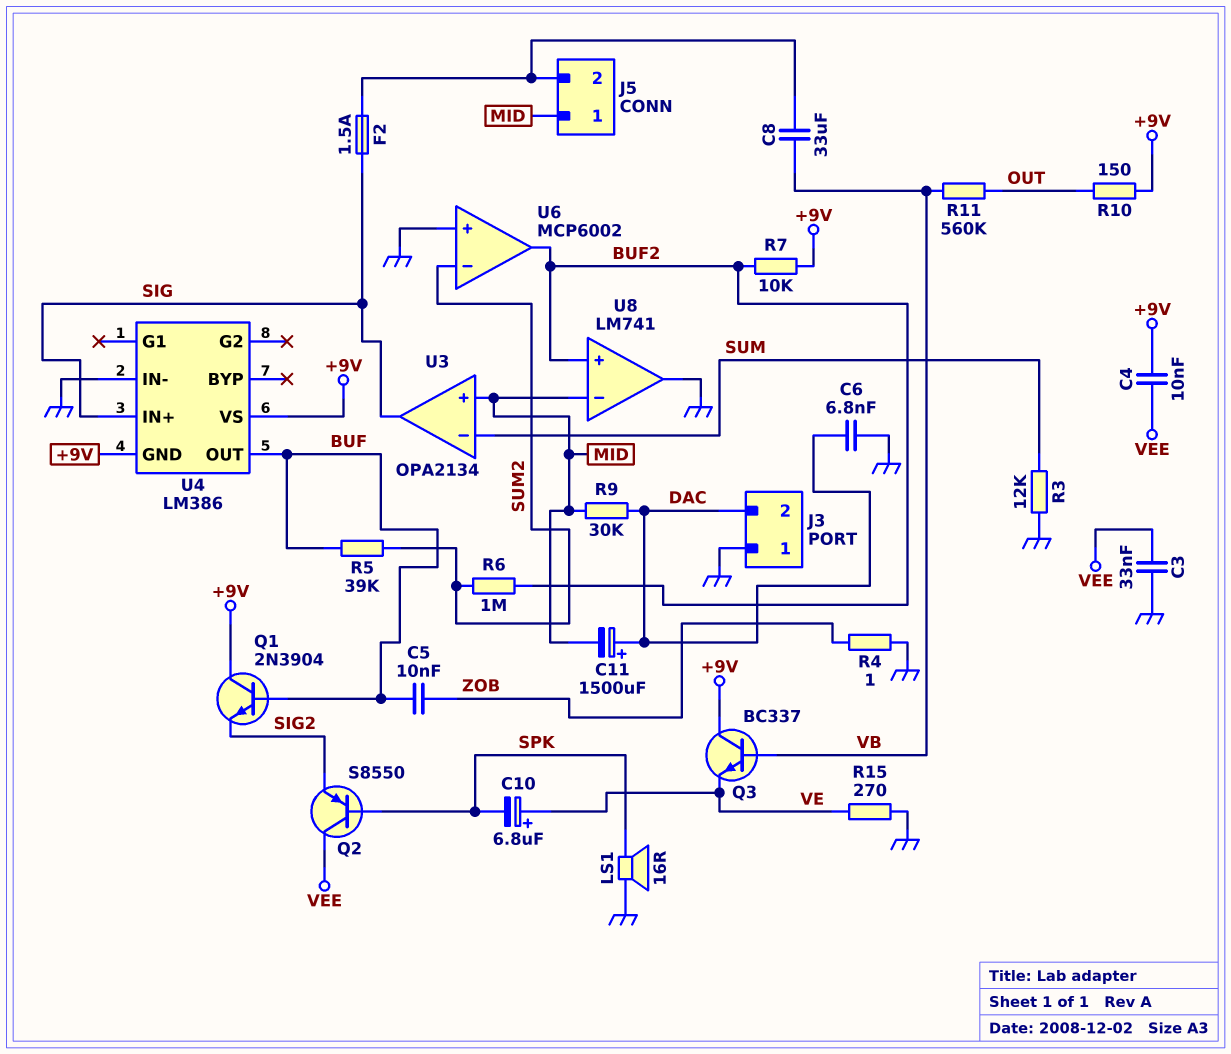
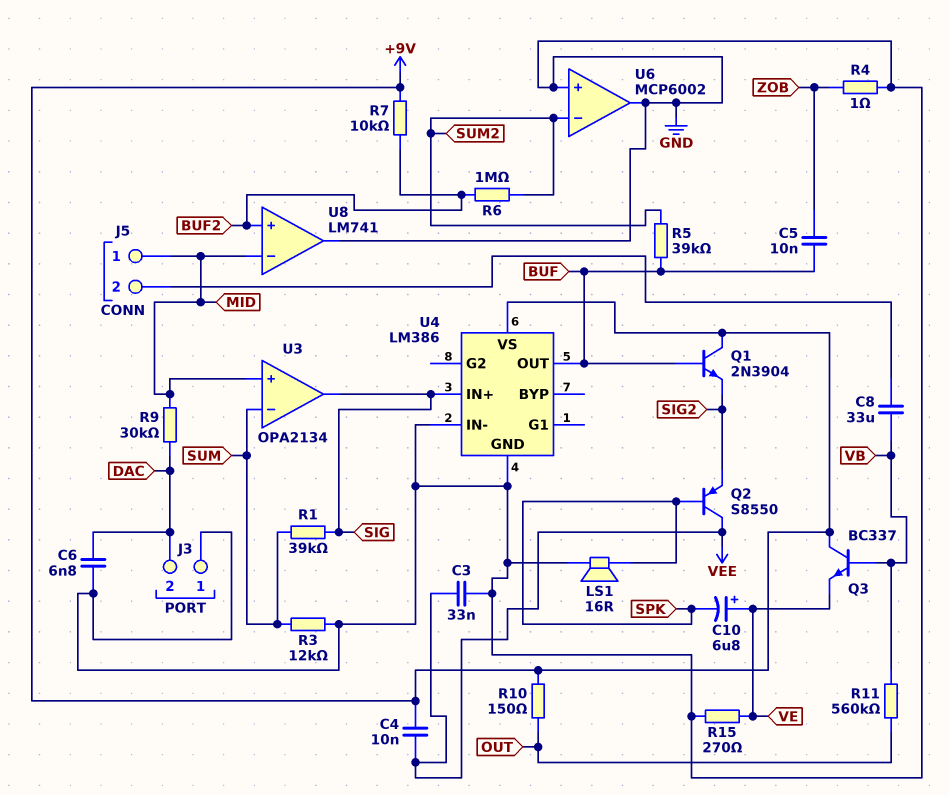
C11: 1500uF (plus DAC, minus MID) -> none
F2: 1.5A (J5/2, SIG) -> none
R1: none -> 39k (SIG, SUM)
U4 pin GND: +9V -> GND
U6 pin out: BUF2 -> GND

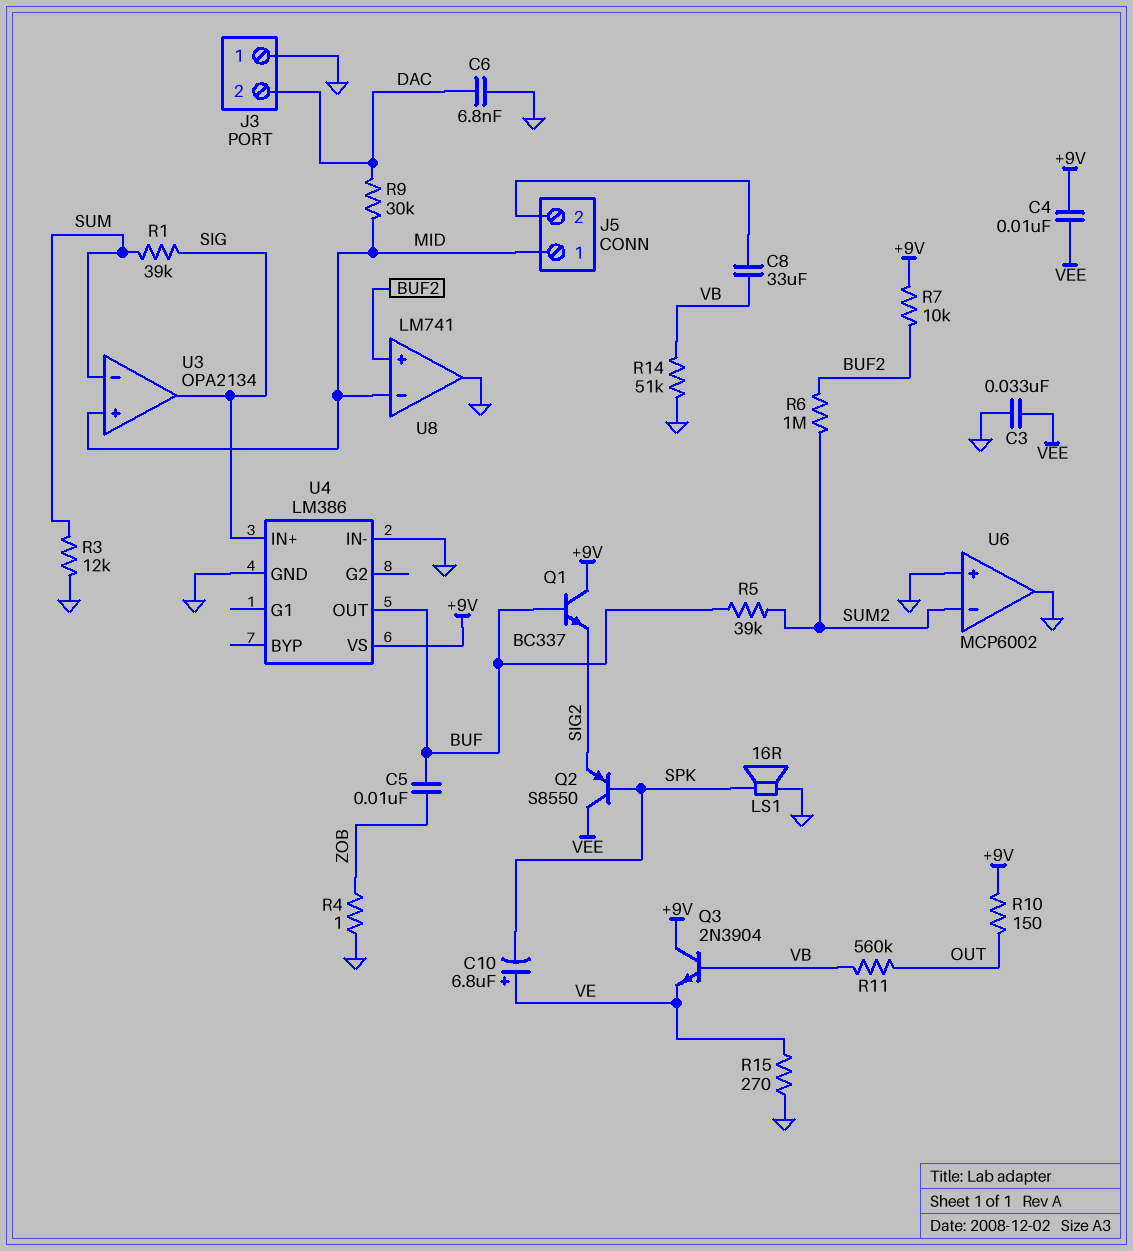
Q1: NPN 2N3904 (B BUF, C +9V, E SIG2) -> NPN BC337 (B BUF, C +9V, E SIG2)
Q3: NPN BC337 (B VB, C +9V, E VE) -> NPN 2N3904 (B VB, C +9V, E VE)
R14: none -> 51k (GND, VB)

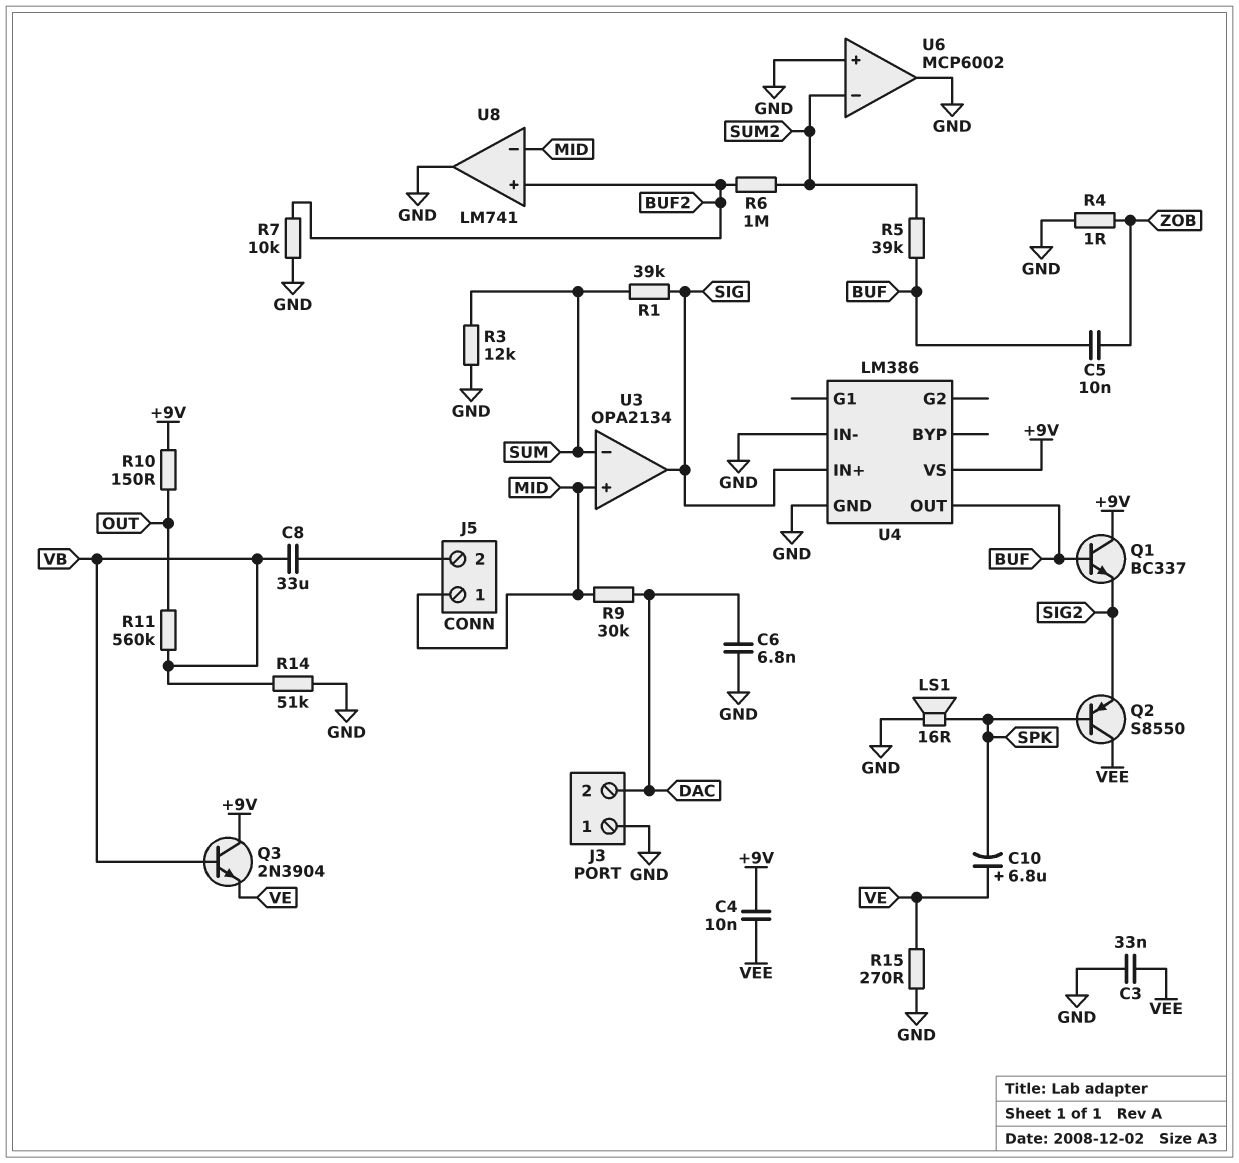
R7: 10k (+9V, BUF2) -> 10k (BUF2, GND)

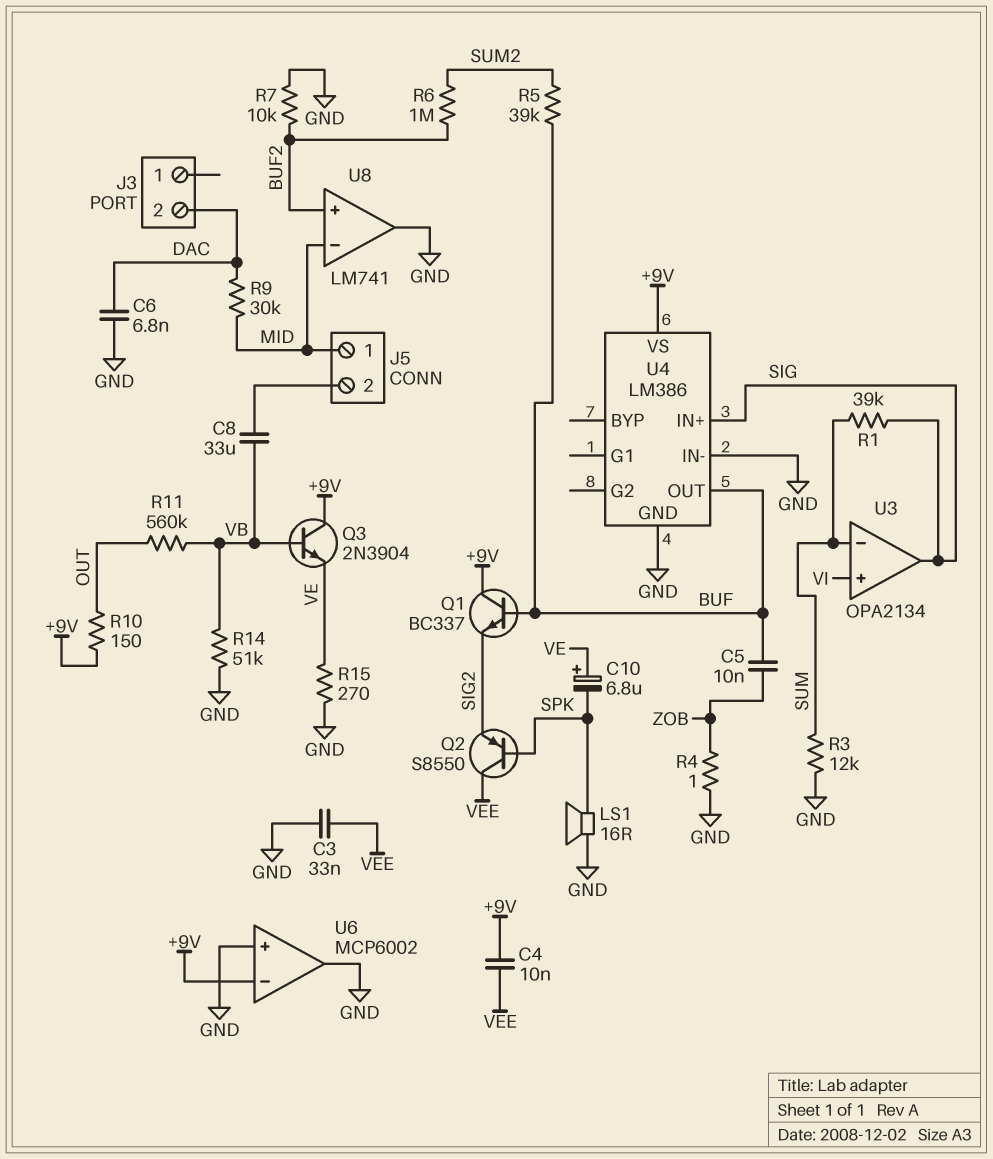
J3 pin 1: GND -> none
U3 pin in+: MID -> VI
U6 pin in-: SUM2 -> +9V

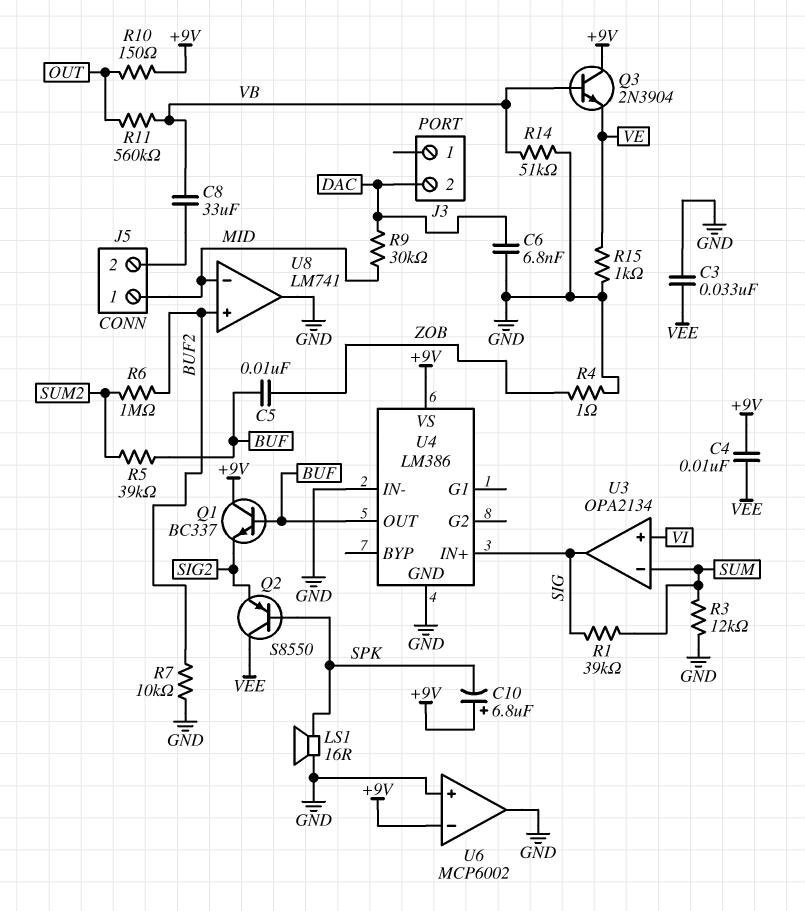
C10: 6.8uF (plus VE, minus SPK) -> 6.8uF (plus +9V, minus SPK)
R15: 270 (GND, VE) -> 1k (GND, VE)

